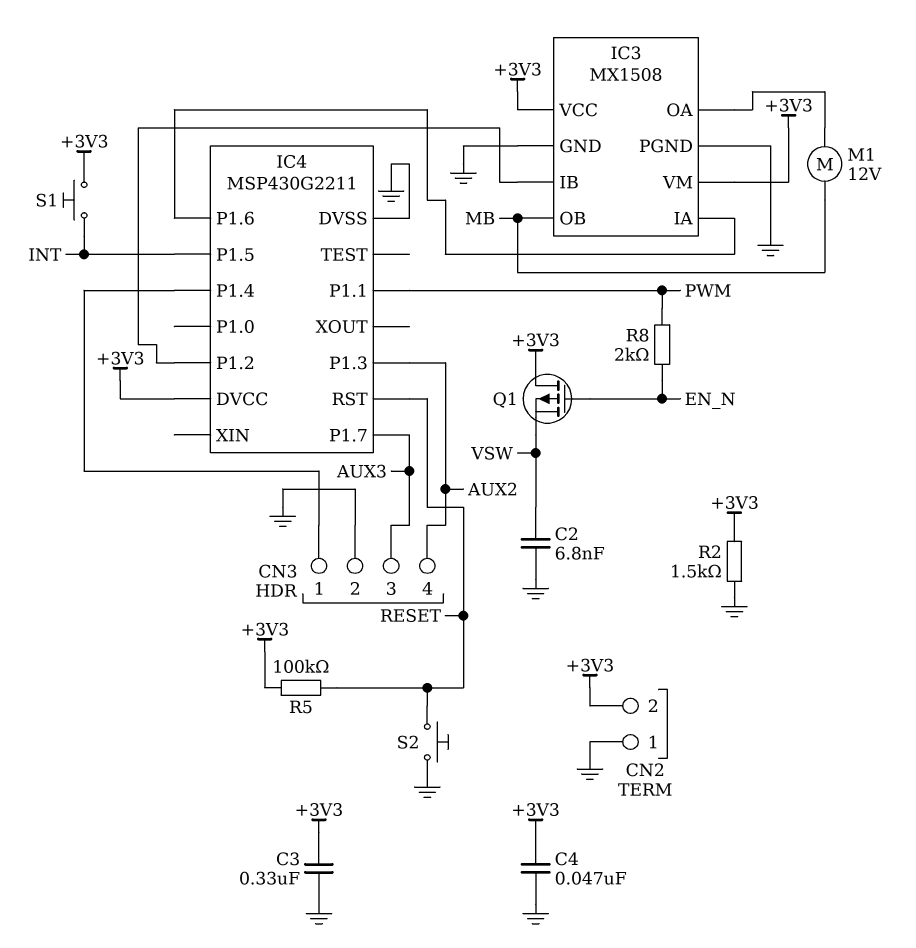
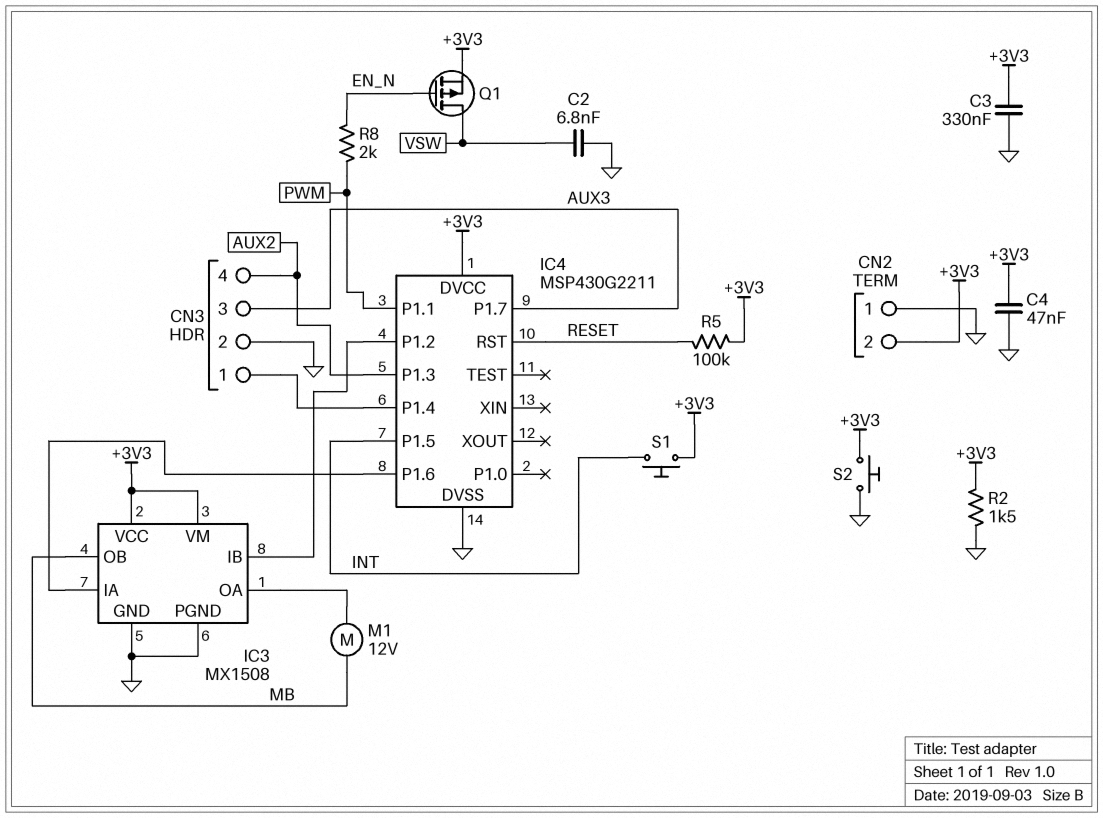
Q1: PMOS (G EN_N, D +3V3, S VSW) -> PMOS (G EN_N, D VSW, S +3V3)
S2: button (GND, RESET) -> button (+3V3, GND)

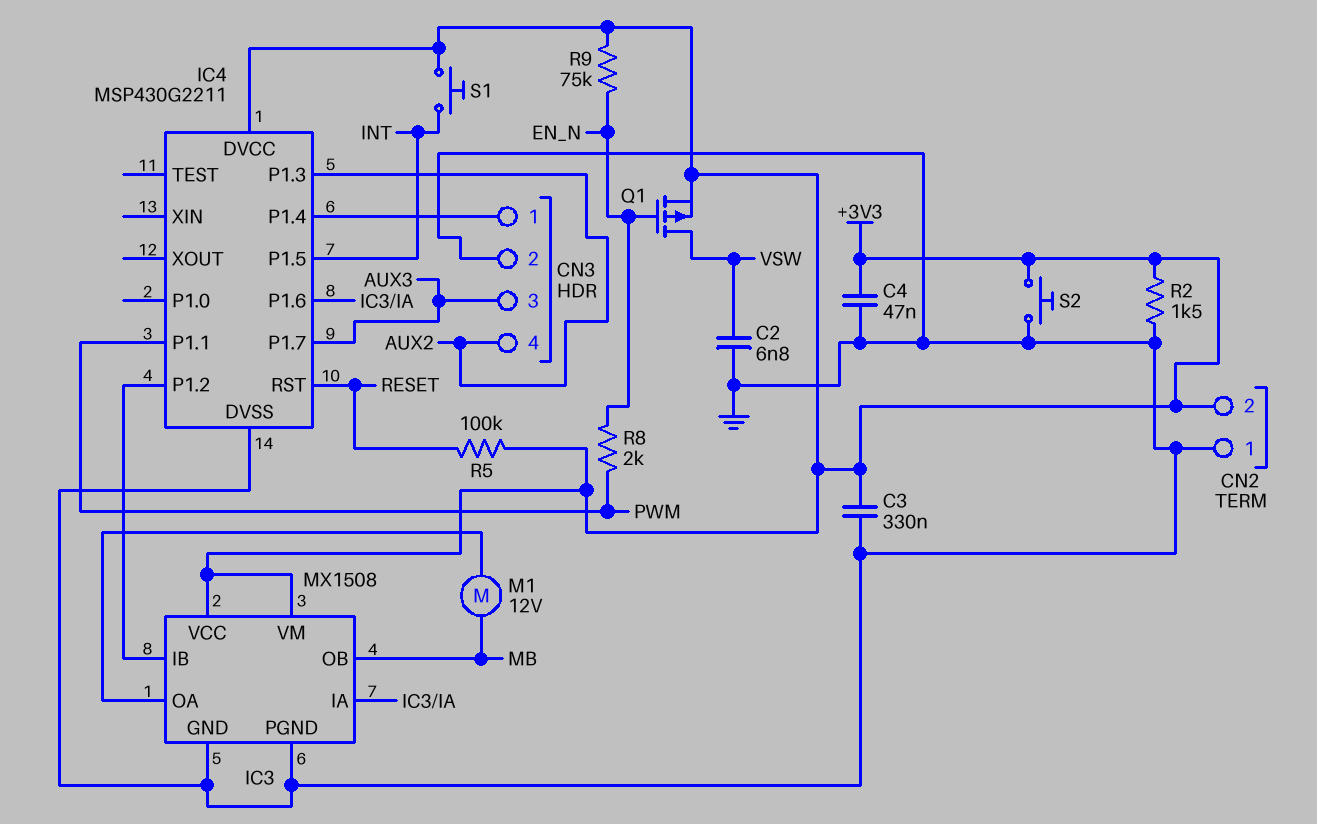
R9: none -> 75k (+3V3, EN_N)

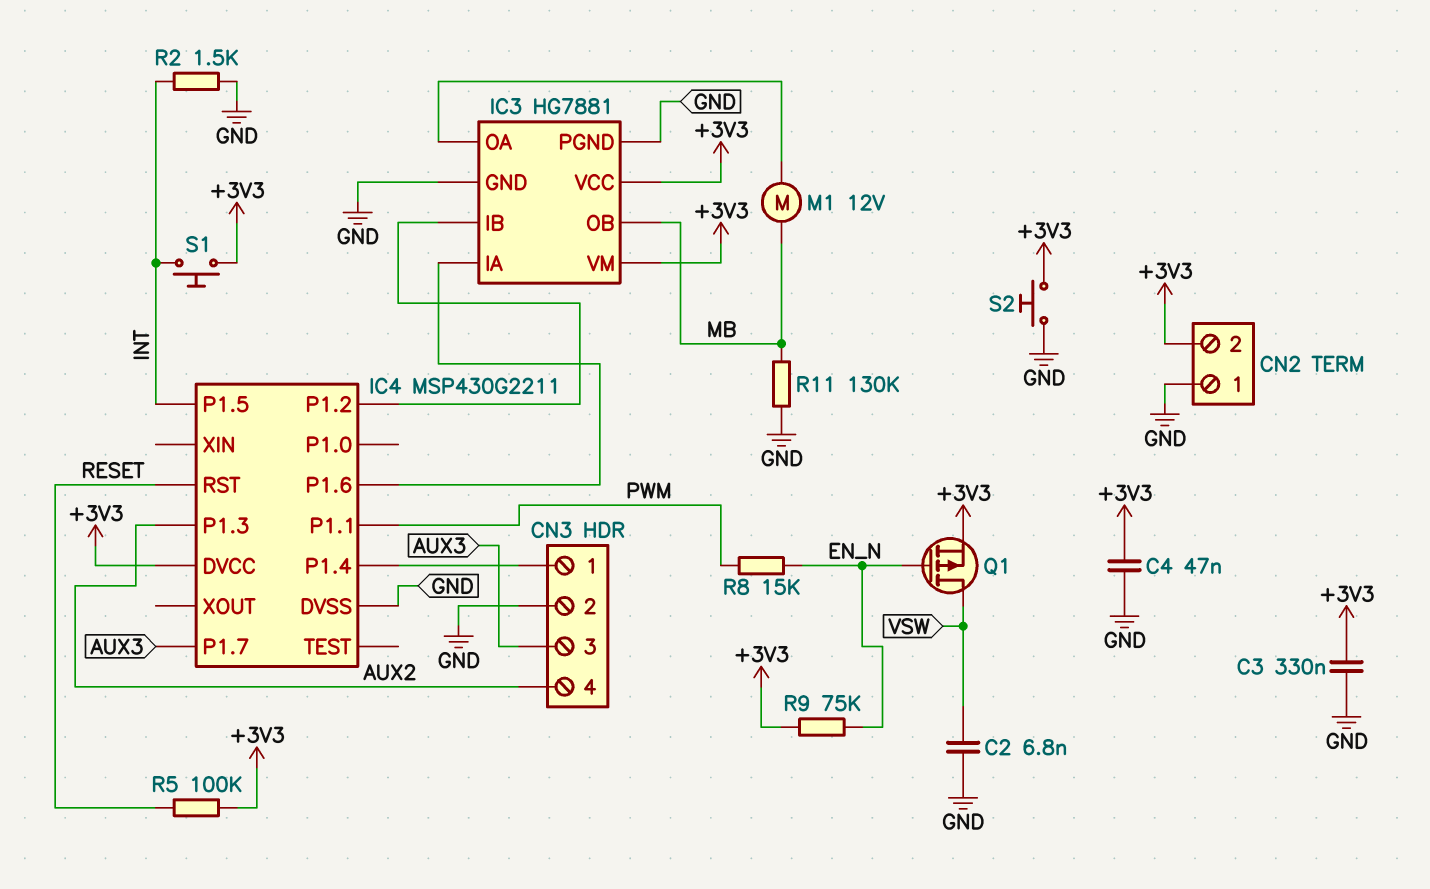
IC3: MX1508 -> HG7881
R2: 1.5k (+3V3, GND) -> 1.5k (GND, INT)
R8: 2k (EN_N, PWM) -> 15k (EN_N, PWM)
R11: none -> 130k (GND, MB)

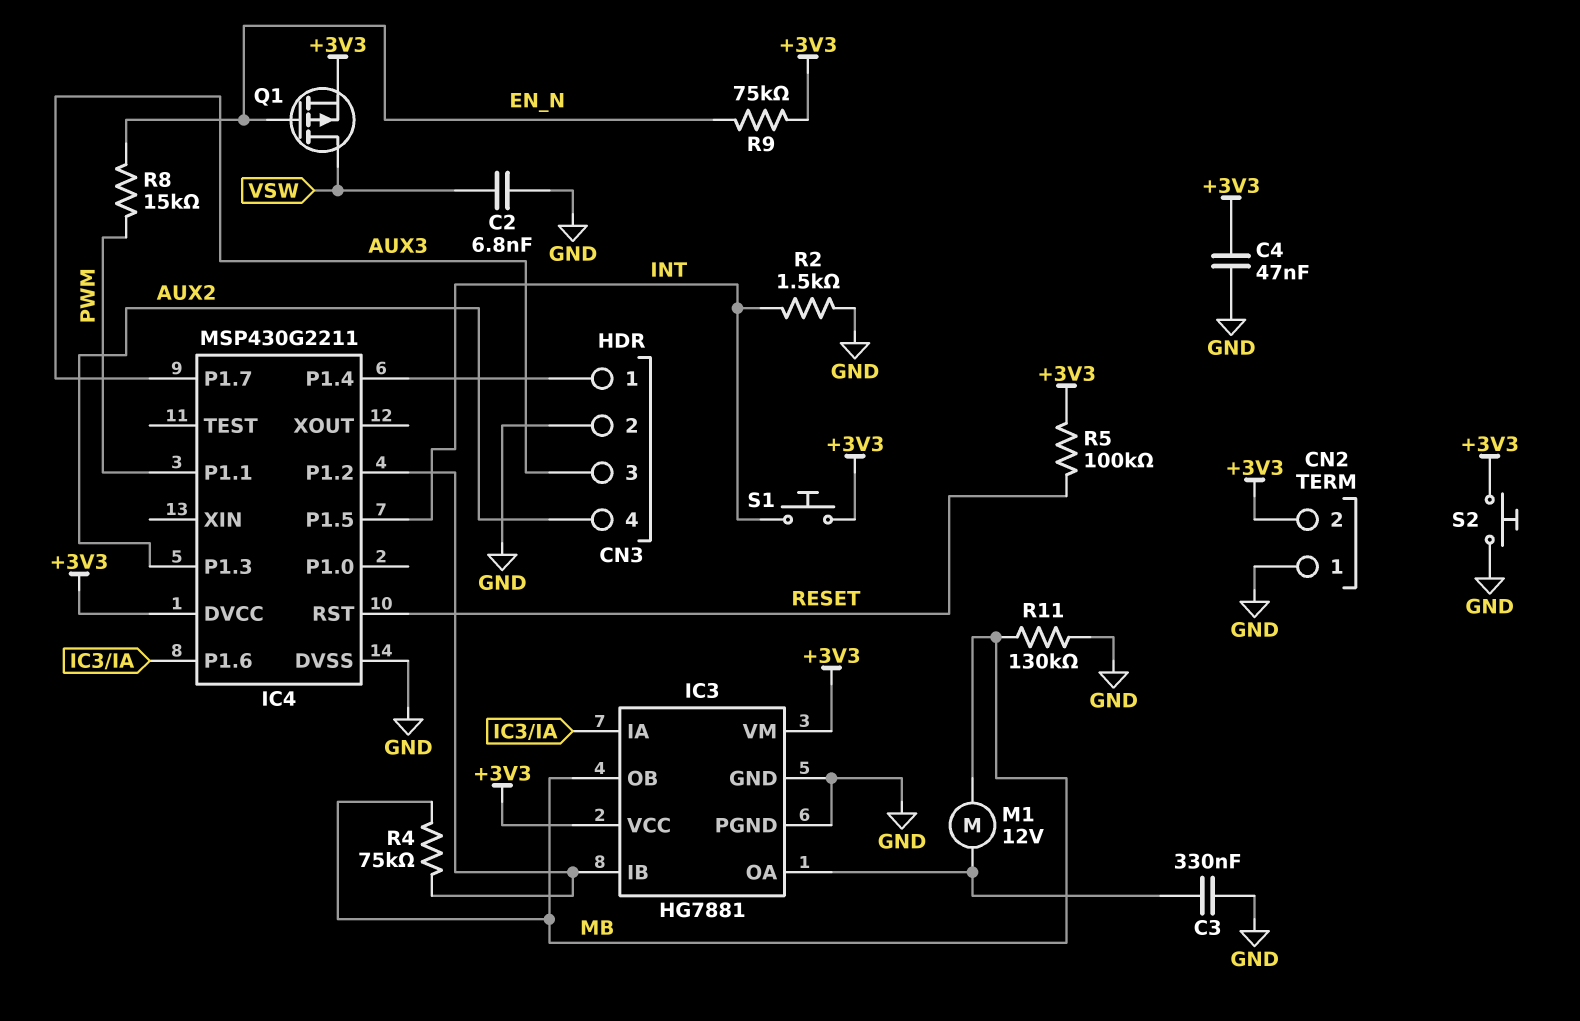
C3: 330nF (+3V3, GND) -> 330nF (GND, IC3/OA)
R4: none -> 75k (IC3/IB, MB)

